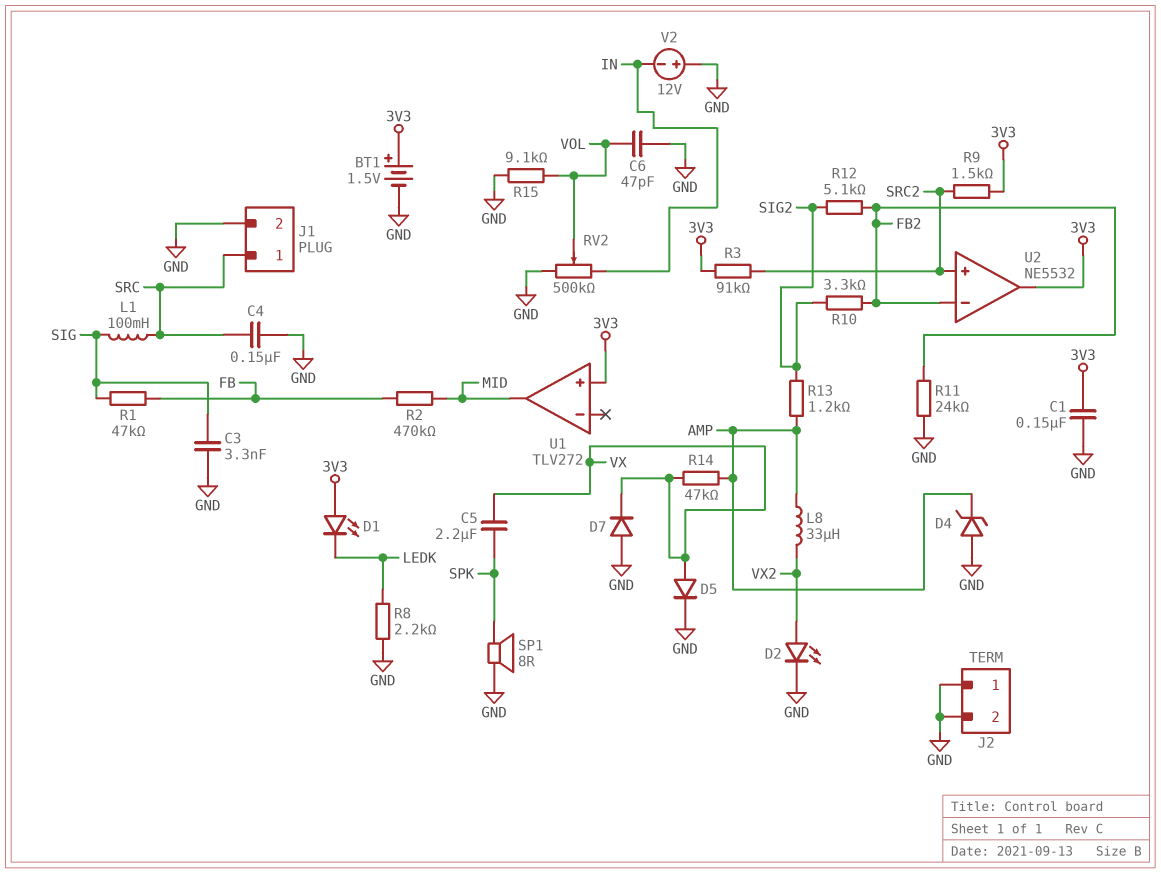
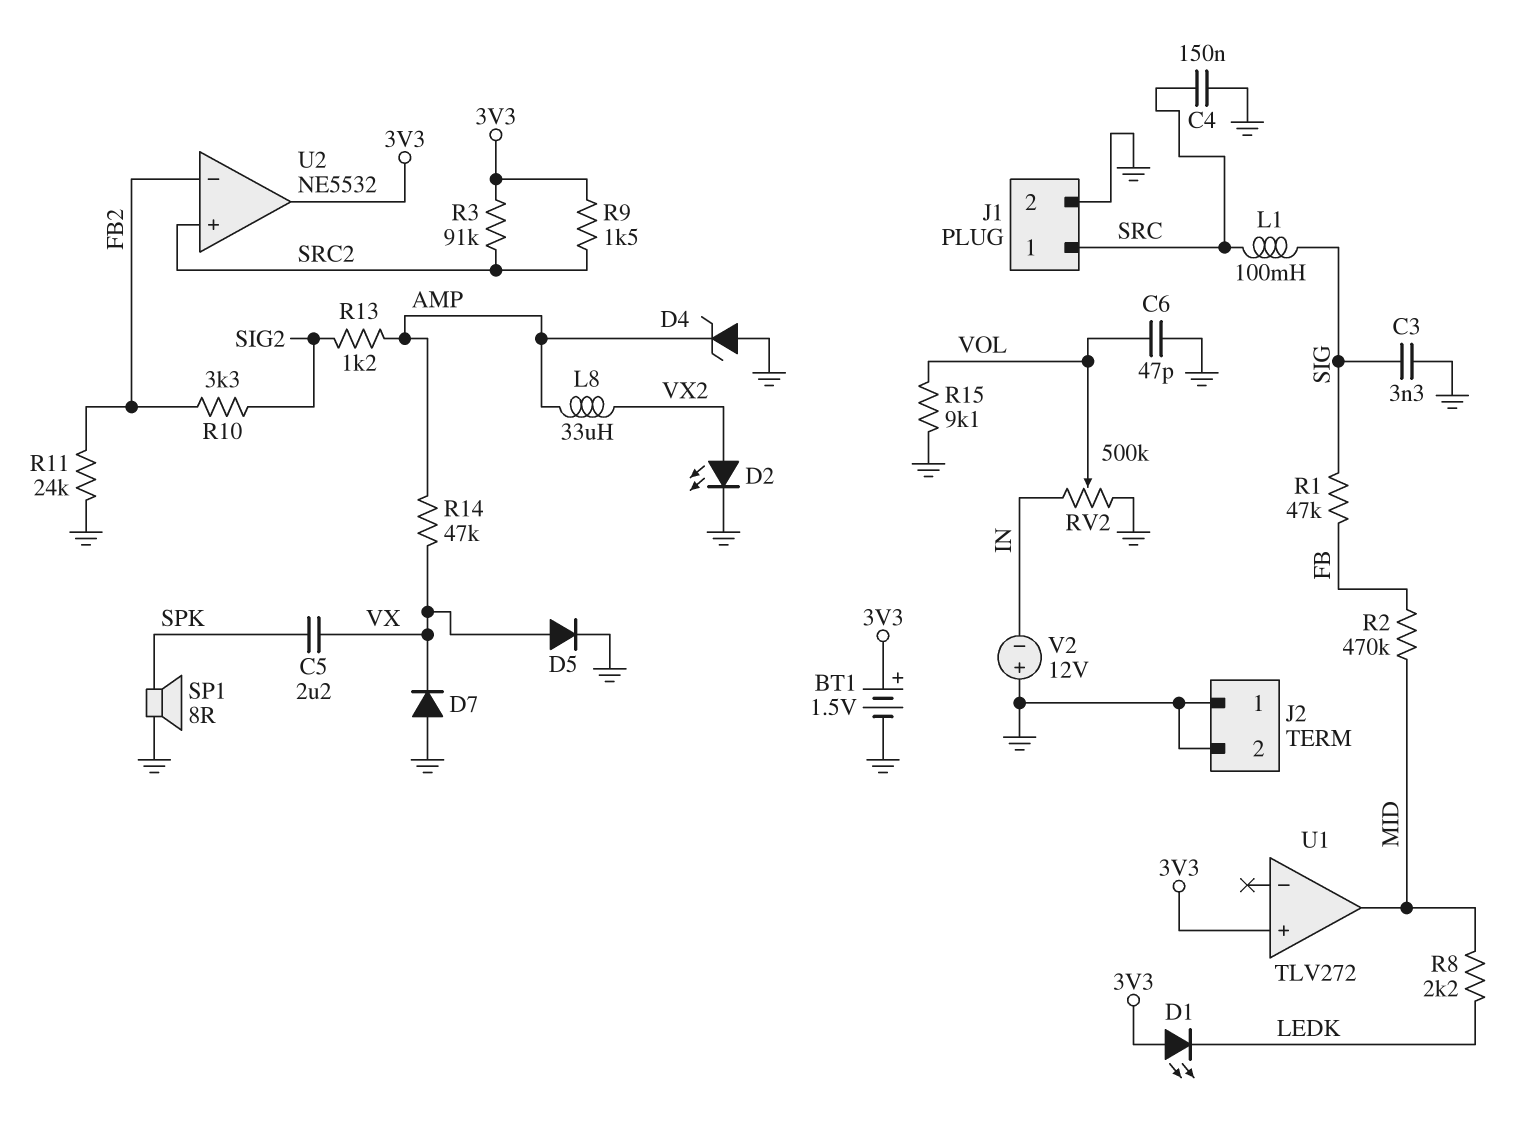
C1: 150nF (3V3, GND) -> none
R8: 2.2k (GND, LEDK) -> 2.2k (LEDK, MID)
R12: 5.1k (FB2, SIG2) -> none

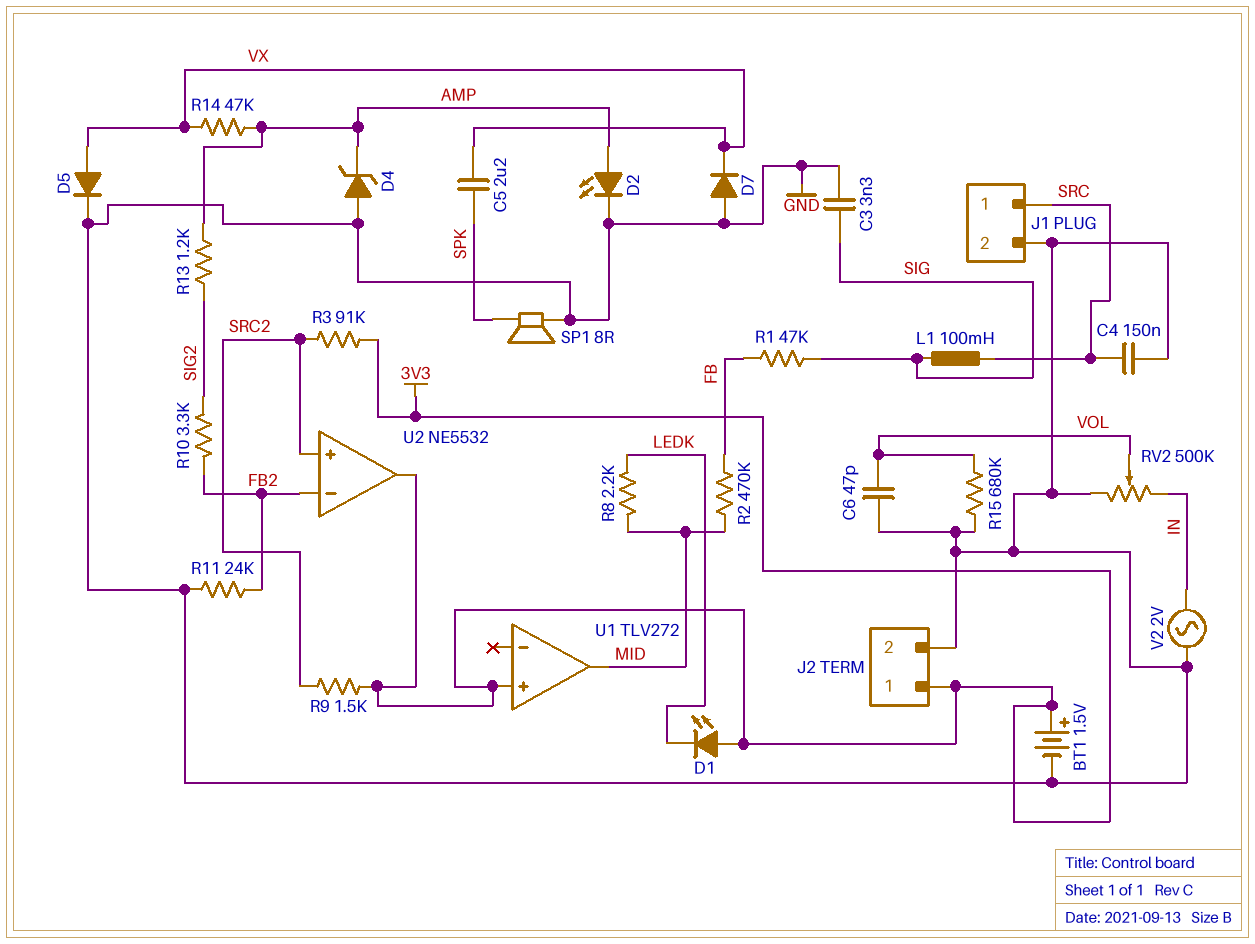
D2: LED (A VX2, K GND) -> LED (A AMP, K GND)
J2 pin 1: GND -> 3V3
L8: 33uH (AMP, VX2) -> none
R15: 9.1k (GND, VOL) -> 680k (GND, VOL)
V2: 12V (plus GND, minus IN) -> AC 2V (GND, IN)

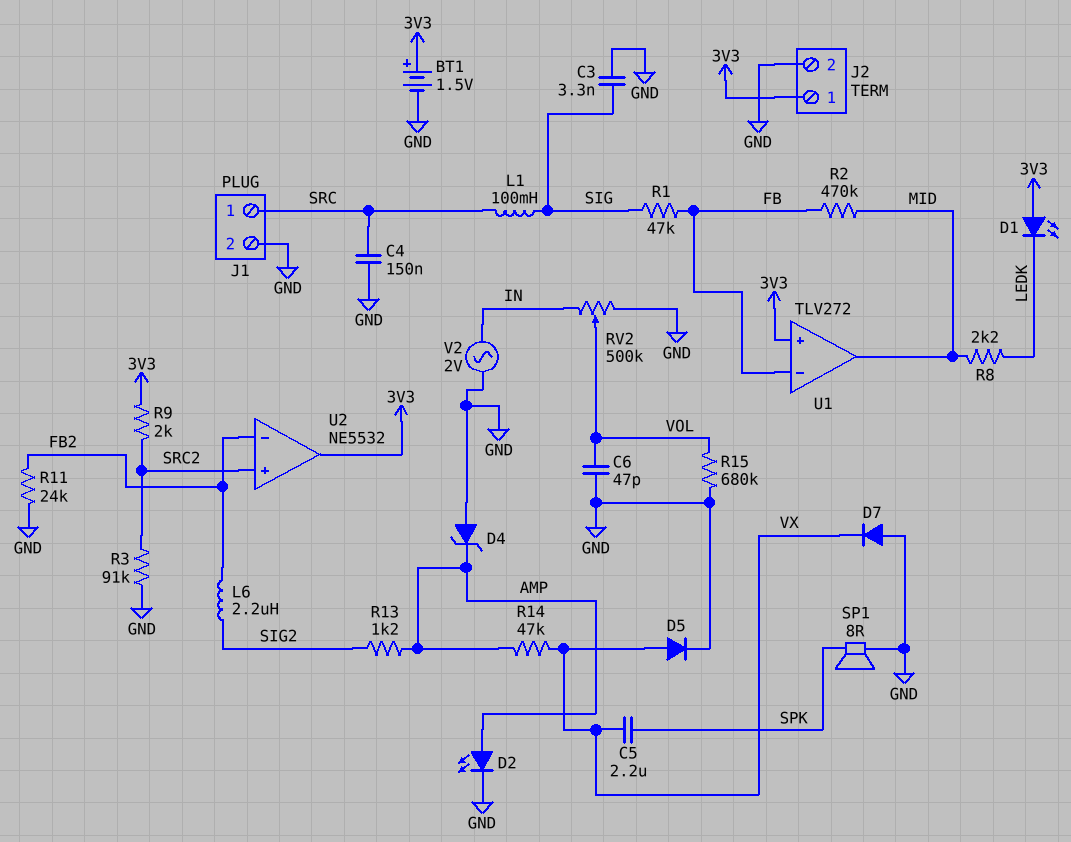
L6: none -> 2.2uH (FB2, SIG2)
R3: 91k (3V3, SRC2) -> 91k (GND, SRC2)
R9: 1.5k (3V3, SRC2) -> 2k (3V3, SRC2)
R10: 3.3k (FB2, SIG2) -> none
U1 pin in-: none -> FB

